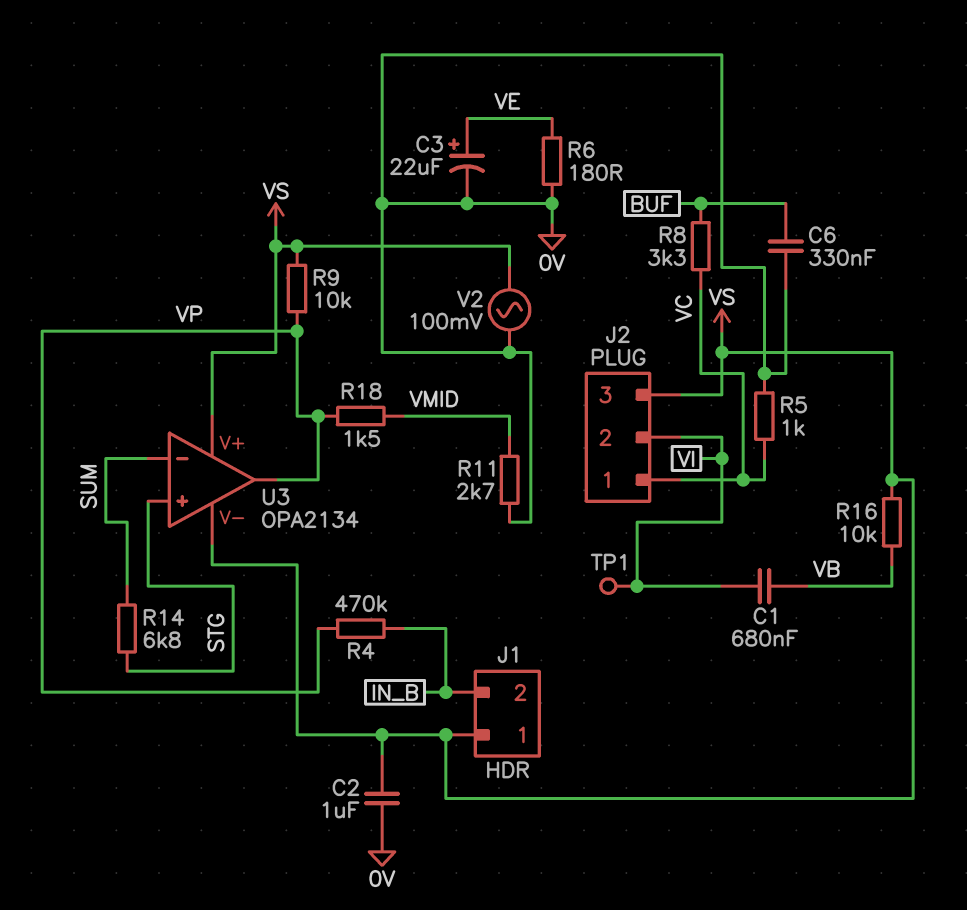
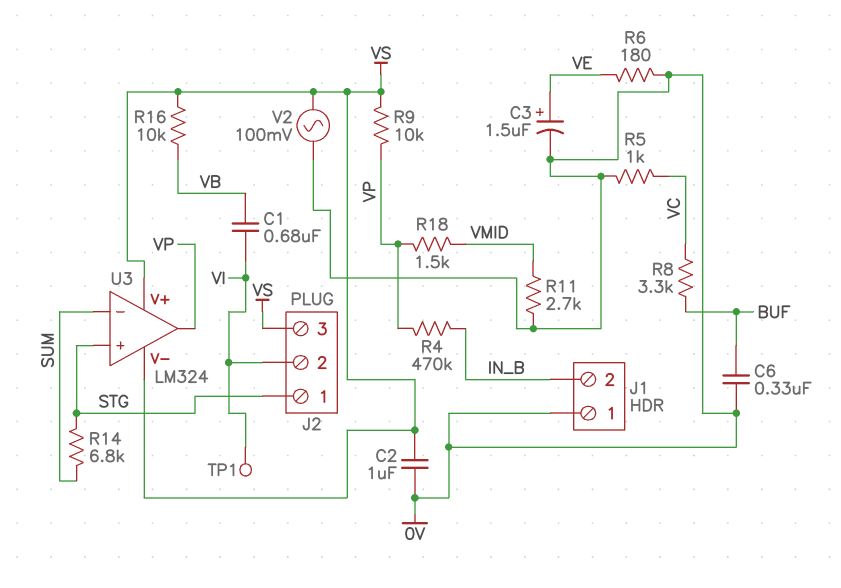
C3: 22uF (plus VE, minus 0V) -> 1.5uF (plus VE, minus 0V)
J1 pin 1: VS -> 0V
J2 pin 1: VC -> STG
U3: OPA2134 -> LM324

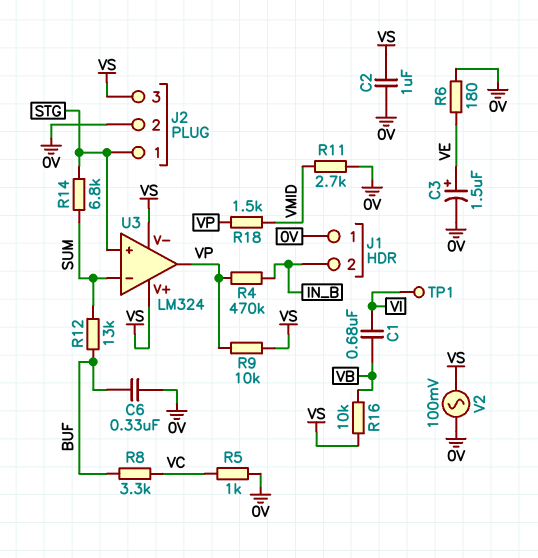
J2 pin 2: VI -> 0V
R12: none -> 13k (BUF, SUM)

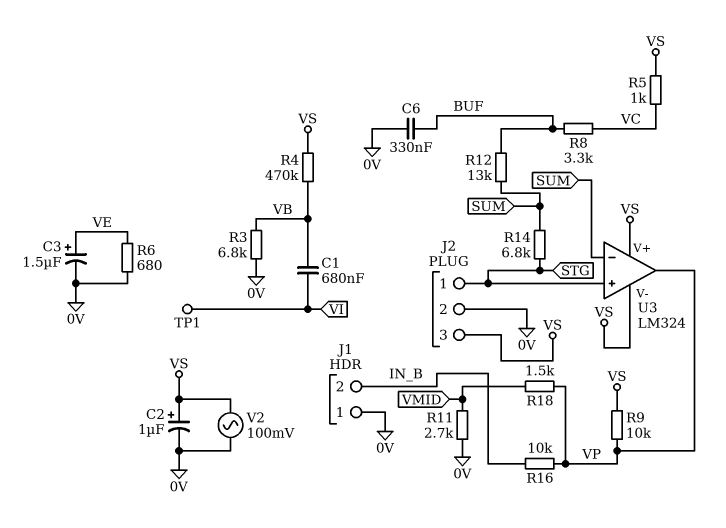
C2: 1uF (0V, VS) -> 1uF (plus VS, minus 0V)
R3: none -> 6.8k (0V, VB)
R4: 470k (IN_B, VP) -> 470k (VB, VS)
R5: 1k (0V, VC) -> 1k (VC, VS)
R6: 180 (0V, VE) -> 680 (0V, VE)
R16: 10k (VB, VS) -> 10k (IN_B, VP)

